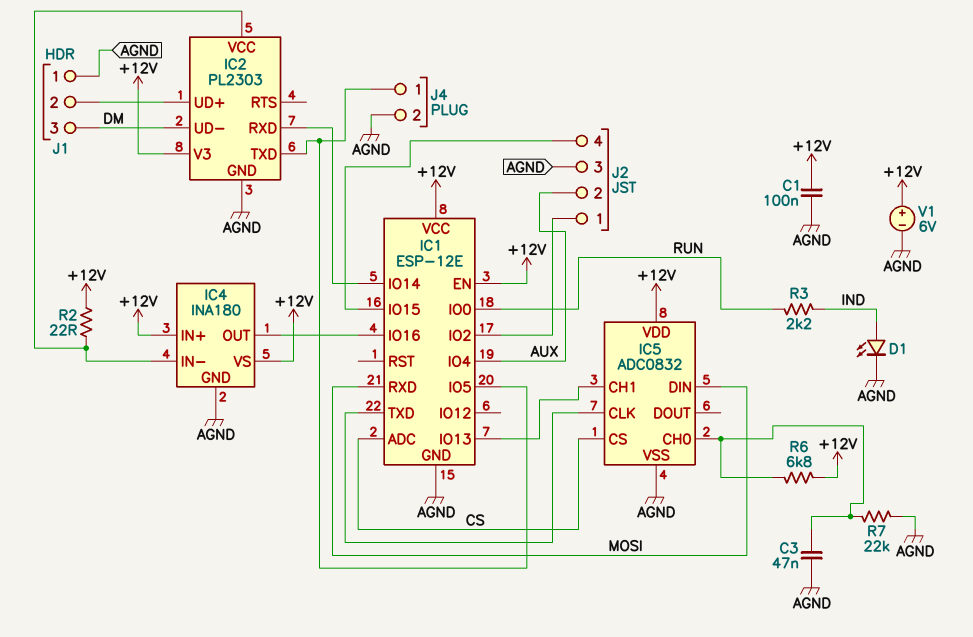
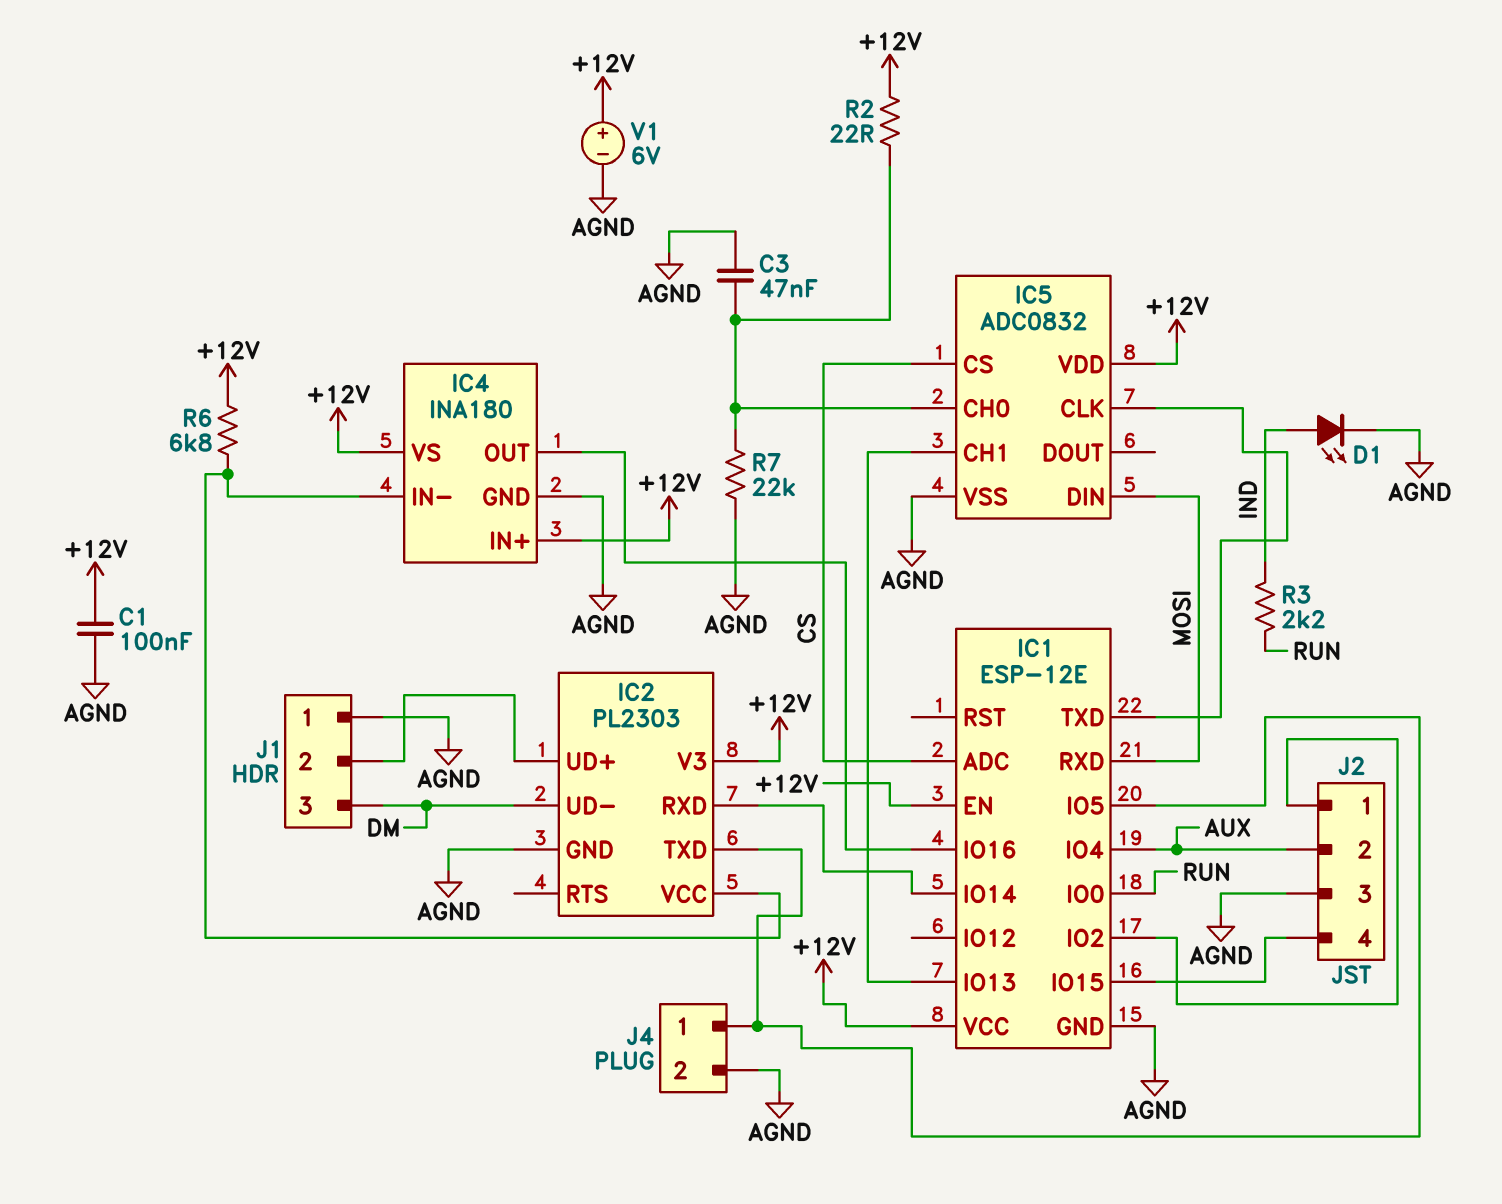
R2: 22 (+12V, IC2/VCC) -> 22 (+12V, IC5/CH0)
R6: 6.8k (+12V, IC5/CH0) -> 6.8k (+12V, IC2/VCC)

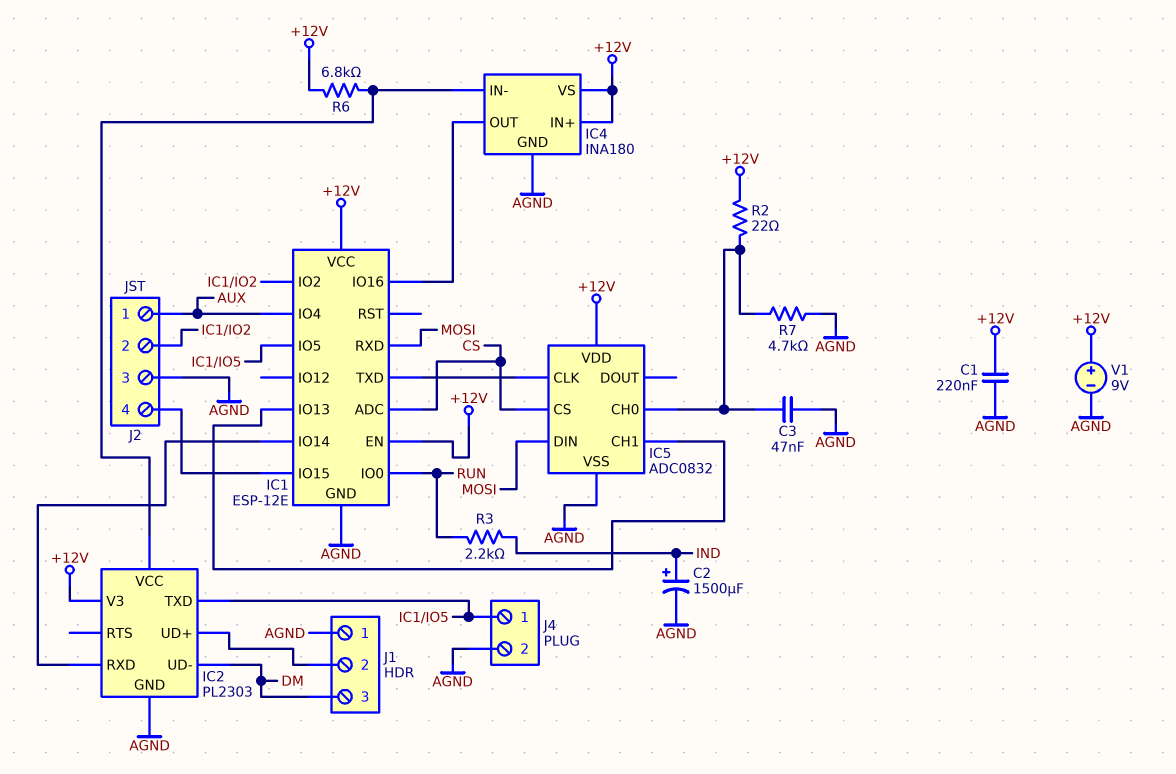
C1: 100nF (+12V, AGND) -> 220nF (+12V, AGND)
C2: none -> 1500uF (plus IND, minus AGND)
D1: LED (A IND, K AGND) -> none
J2 pin 1: IC1/IO2 -> AUX
J2 pin 2: AUX -> IC1/IO2
R7: 22k (AGND, IC5/CH0) -> 4.7k (AGND, IC5/CH0)
V1: 6V (plus +12V, minus AGND) -> 9V (plus +12V, minus AGND)

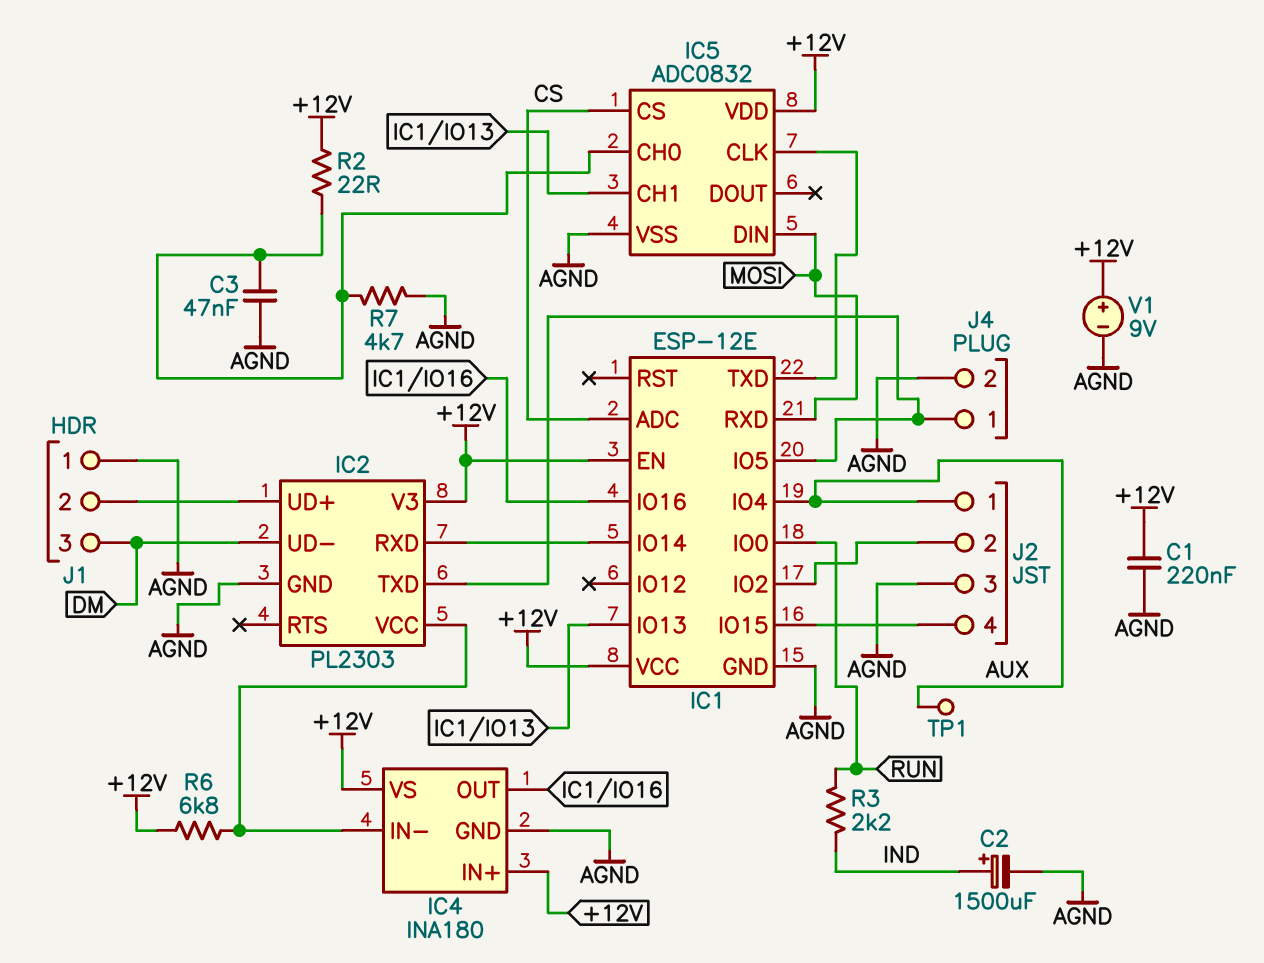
TP1: none -> test point (AUX)

